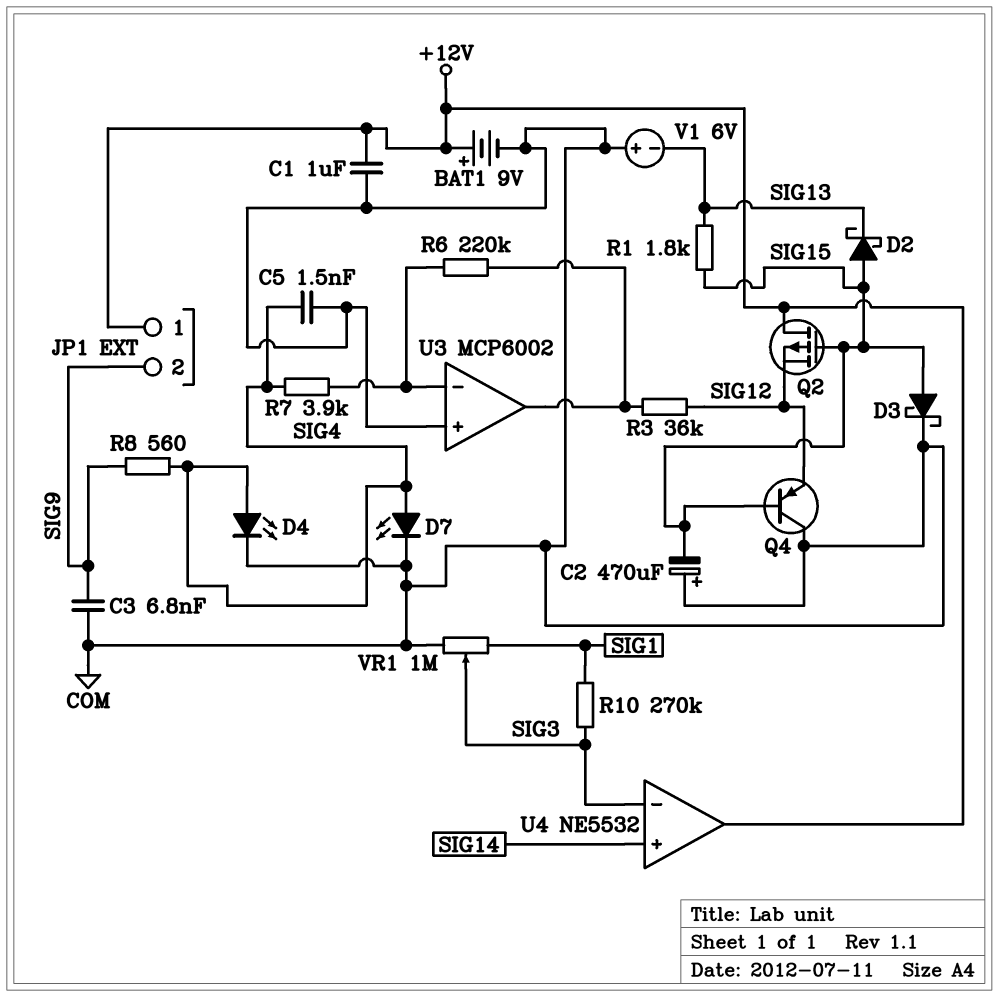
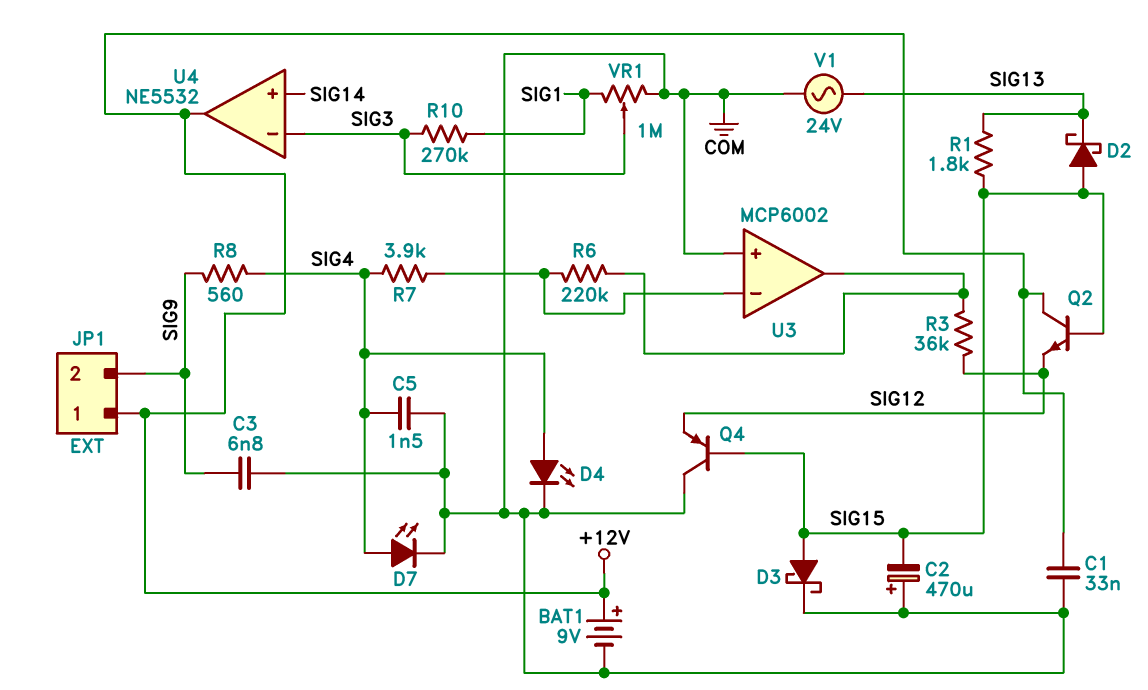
C1: 1uF (+12V, COM) -> 33nF (+12V, COM)
Q2: PMOS (G SIG15, D +12V, S SIG12) -> NPN (B SIG15, C +12V, E SIG12)
V1: 6V (plus COM, minus SIG13) -> AC 24V (COM, SIG13)

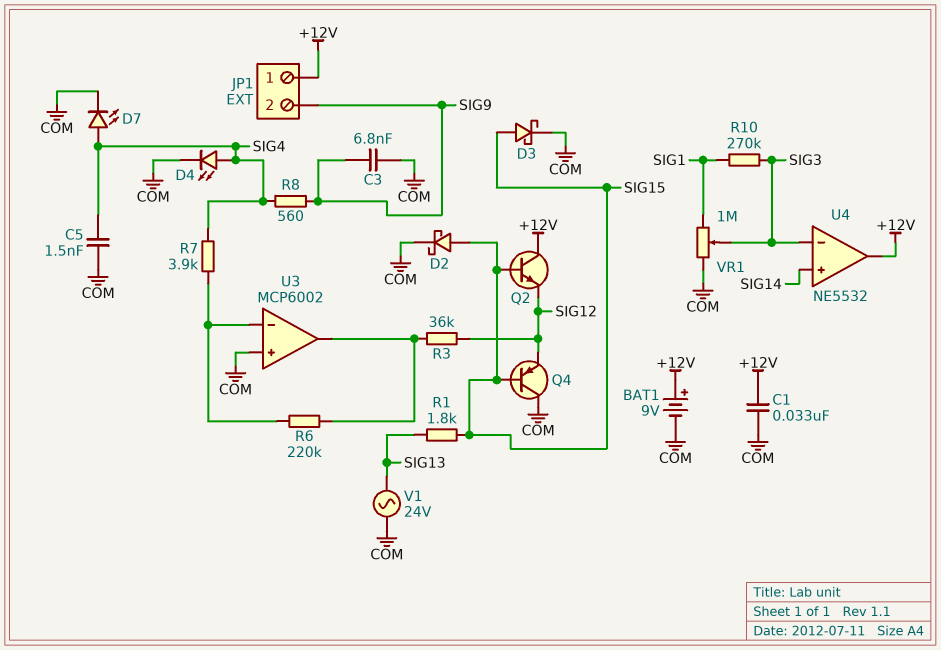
C2: 470uF (plus COM, minus SIG15) -> none
D2: schottky (A SIG15, K SIG13) -> schottky (A SIG15, K COM)

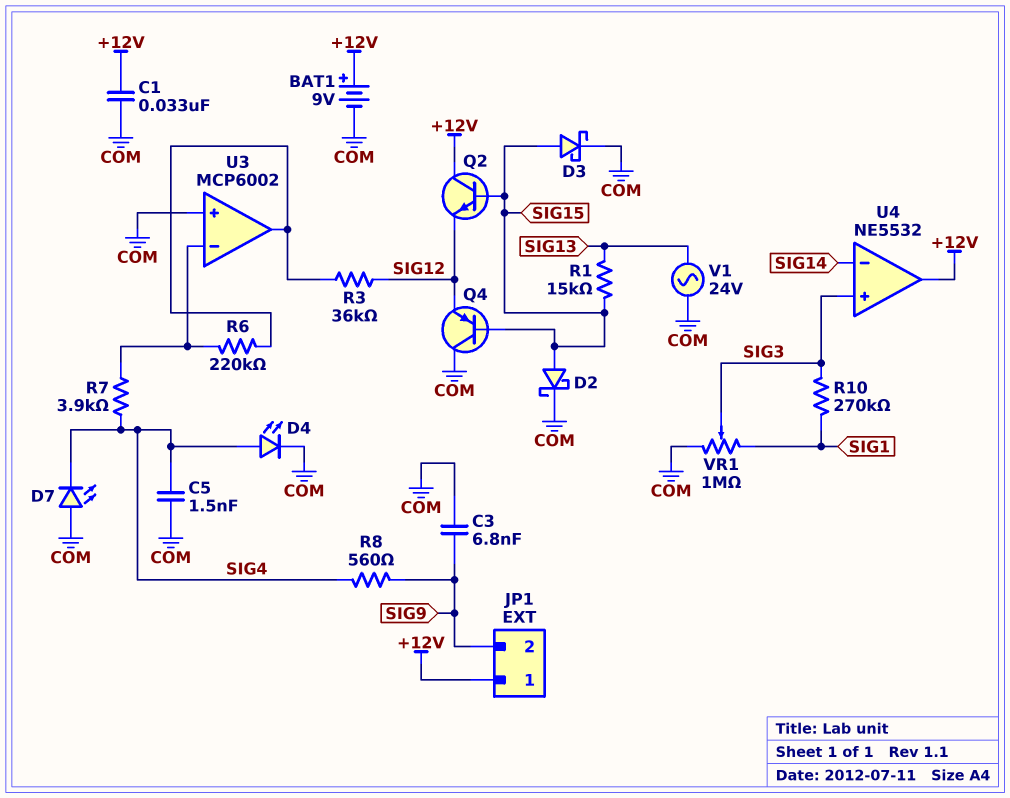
D7: LED (A SIG4, K COM) -> LED (A COM, K SIG4)
R1: 1.8k (SIG13, SIG15) -> 15k (SIG13, SIG15)
U4 pin in+: SIG14 -> SIG3
U4 pin in-: SIG3 -> SIG14

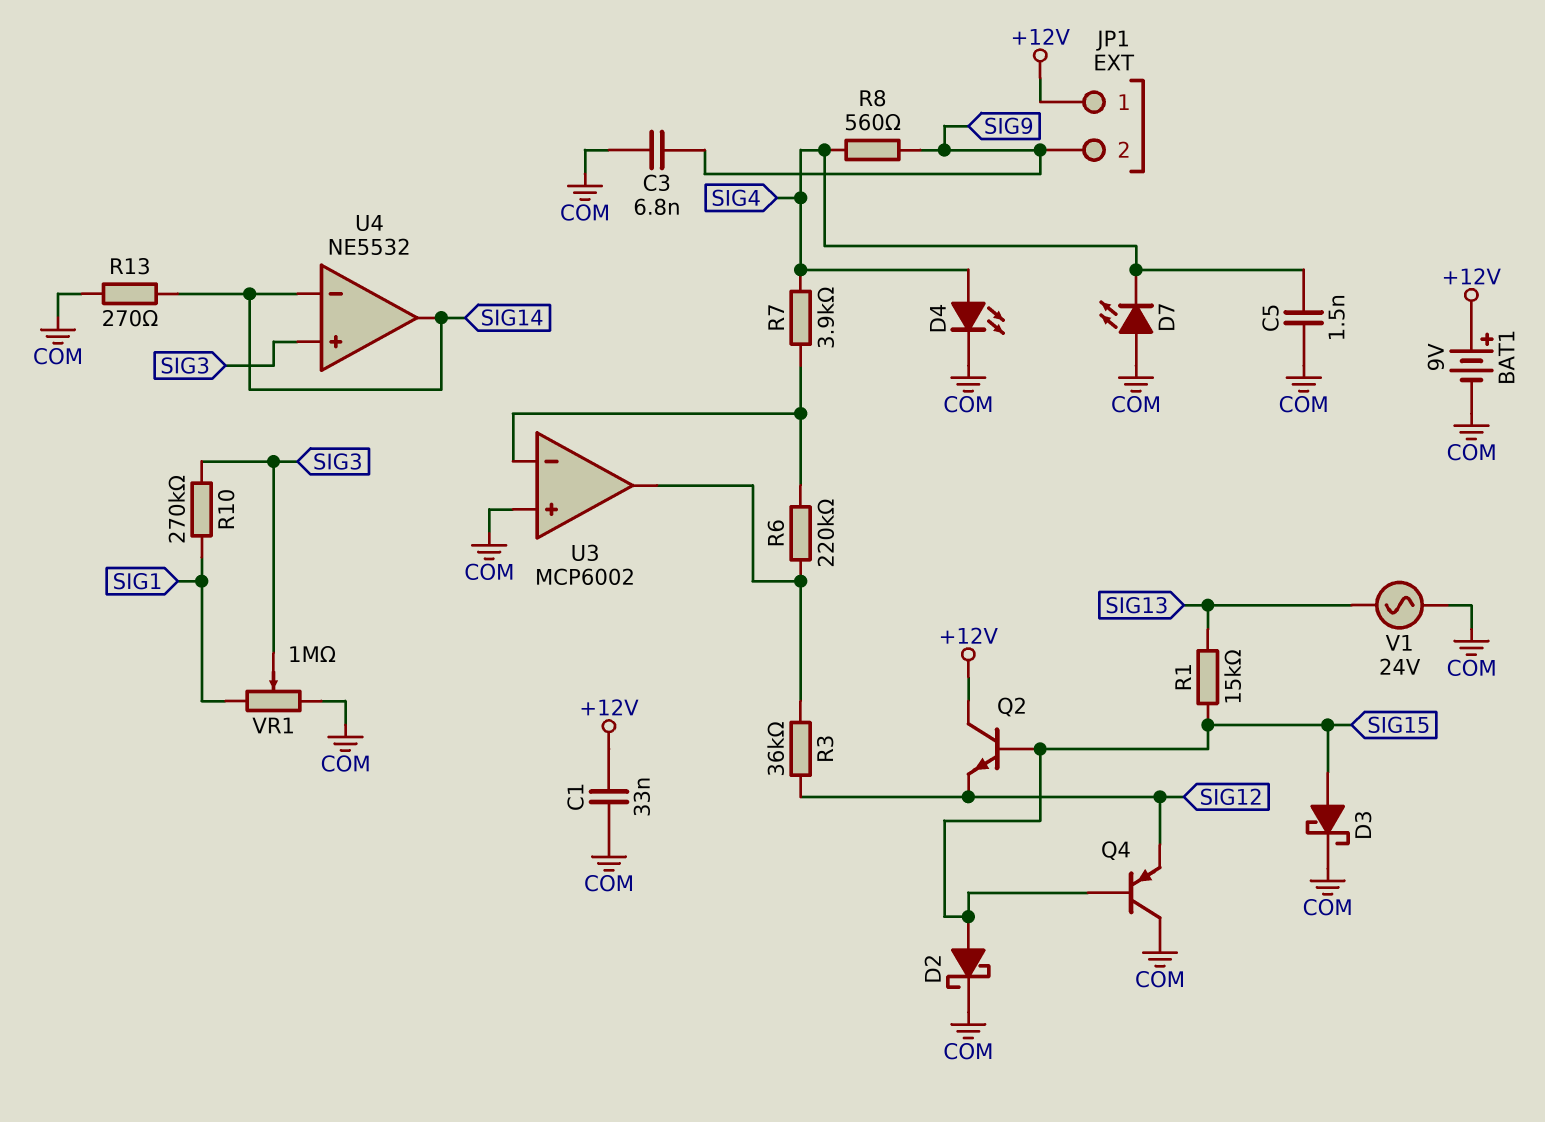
R13: none -> 270 (COM, SIG14)
U4 pin out: +12V -> SIG14

